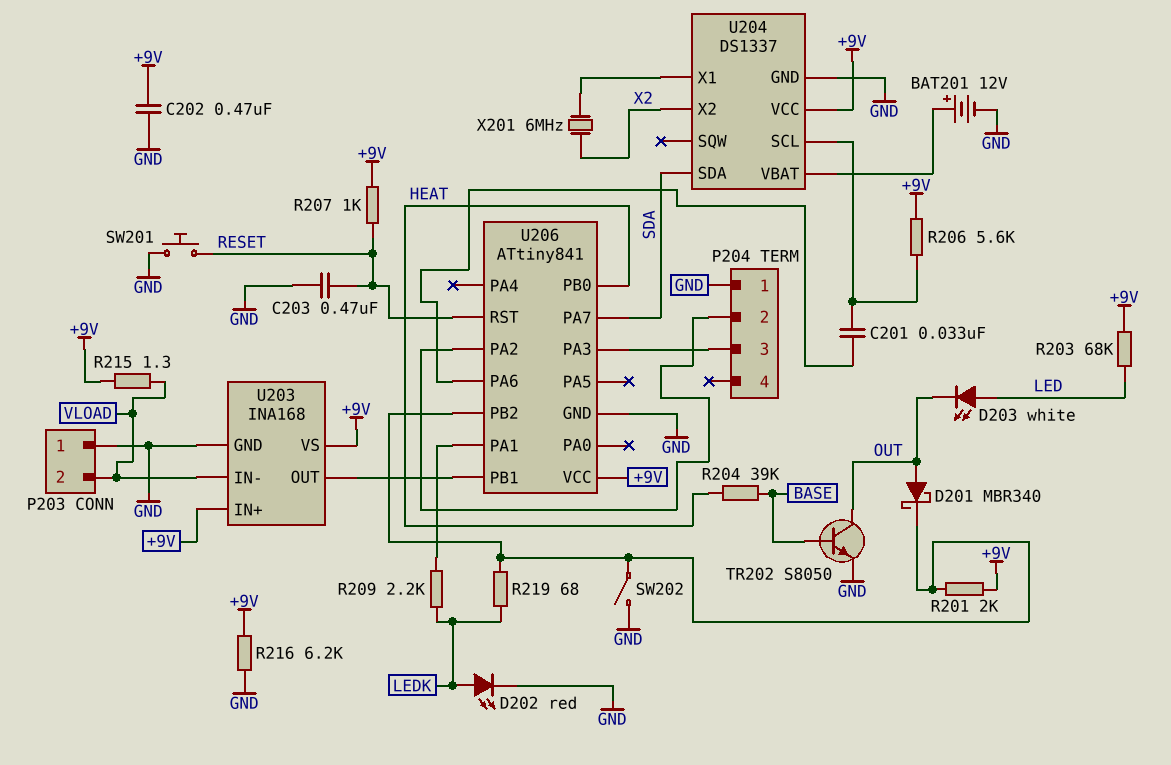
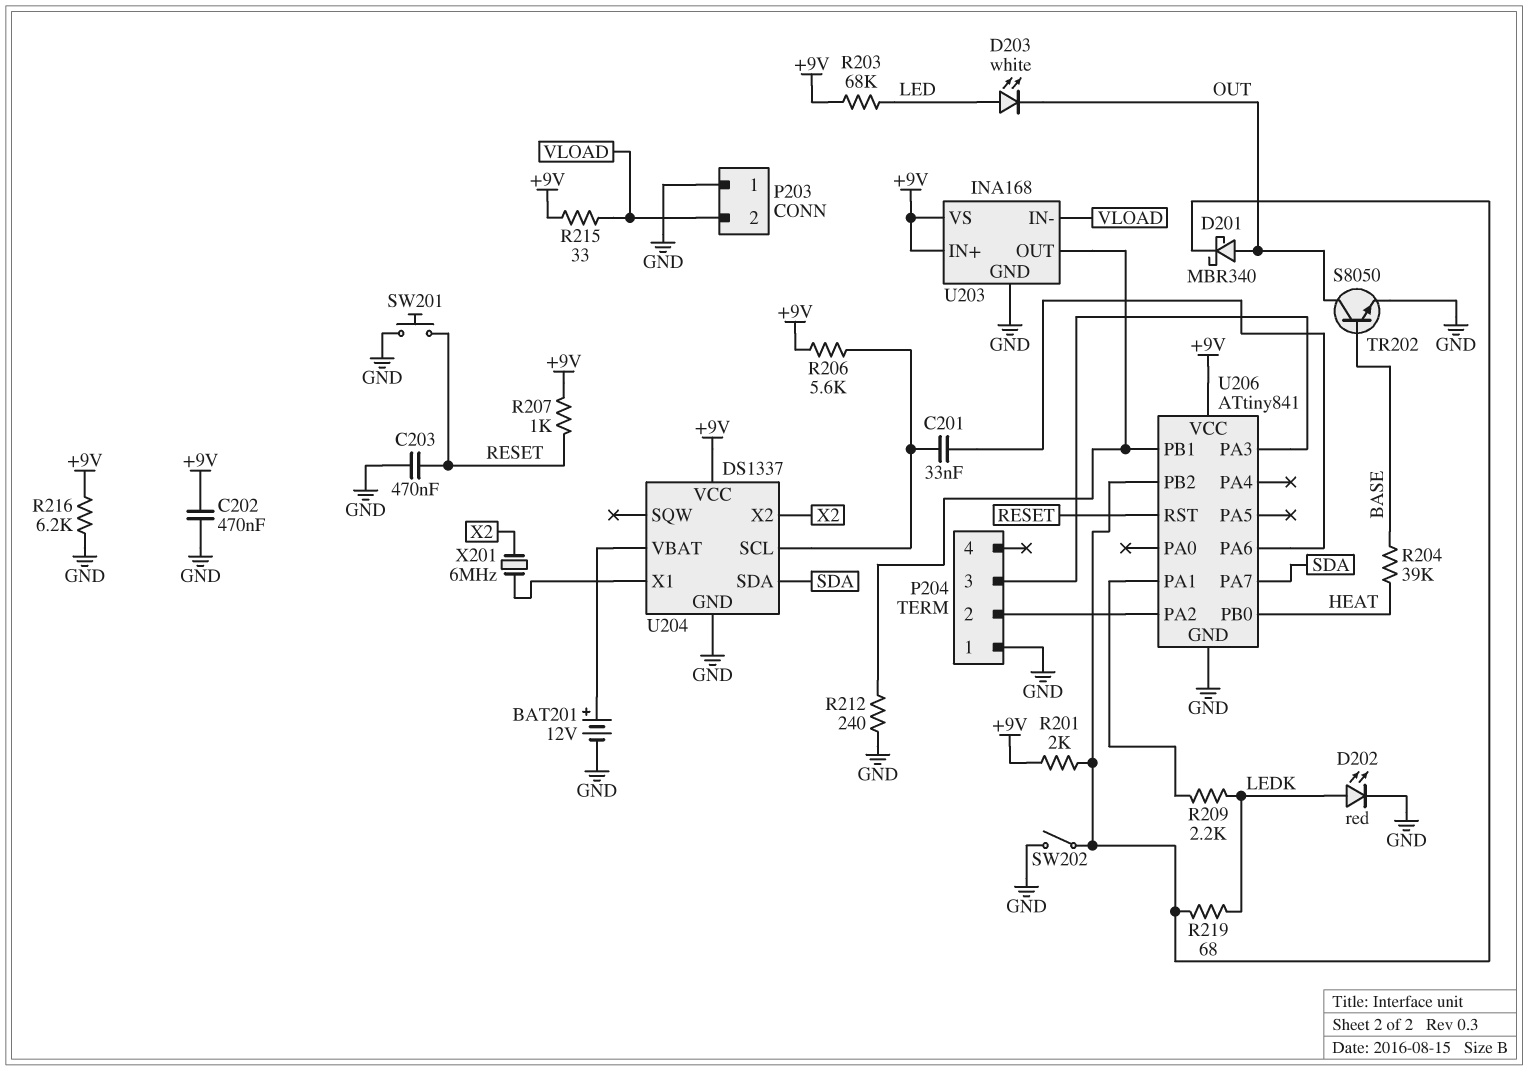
R212: none -> 240 (GND, U203/OUT)
R215: 1.3 (+9V, VLOAD) -> 33 (+9V, VLOAD)

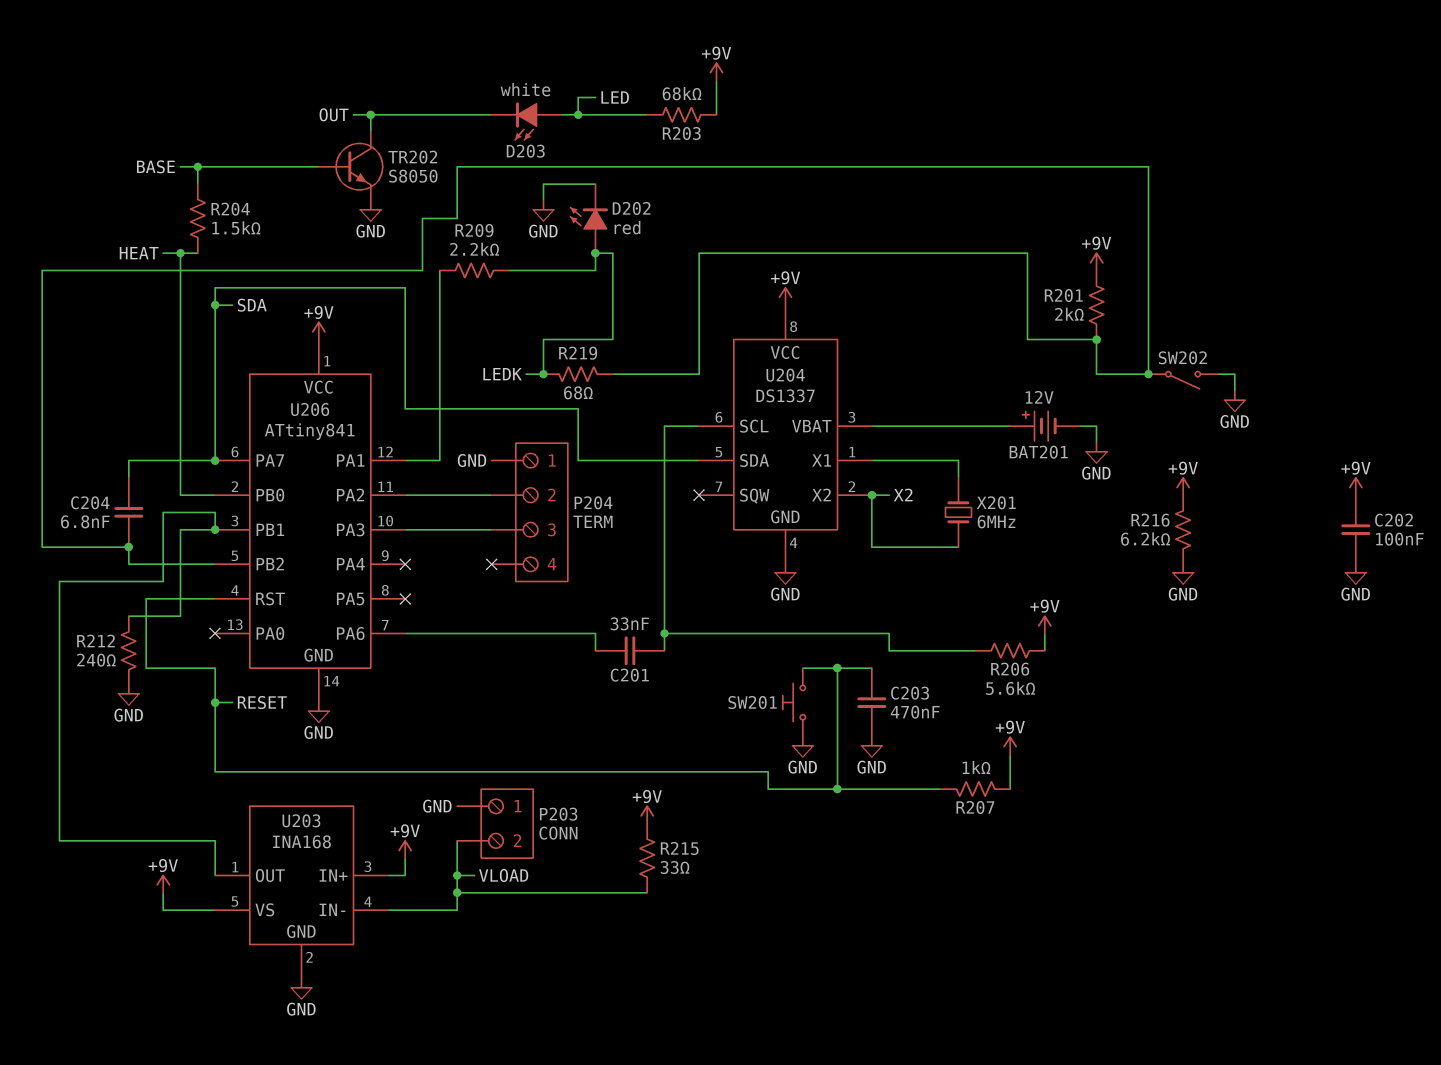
C202: 470nF (+9V, GND) -> 100nF (+9V, GND)
C204: none -> 6.8nF (SDA, U206/PB2)
D201: schottky MBR340 (A OUT, K U206/PB2) -> none
R204: 39k (BASE, HEAT) -> 1.5k (BASE, HEAT)

